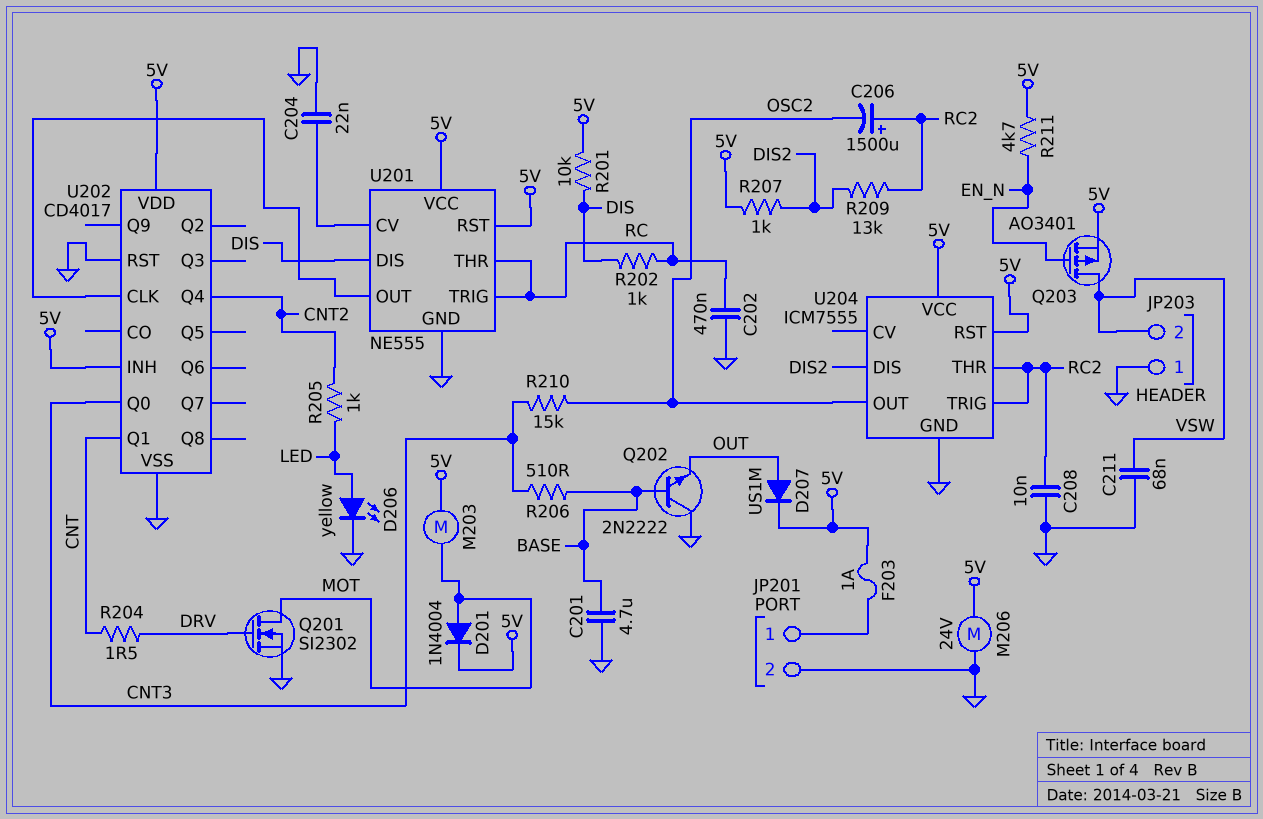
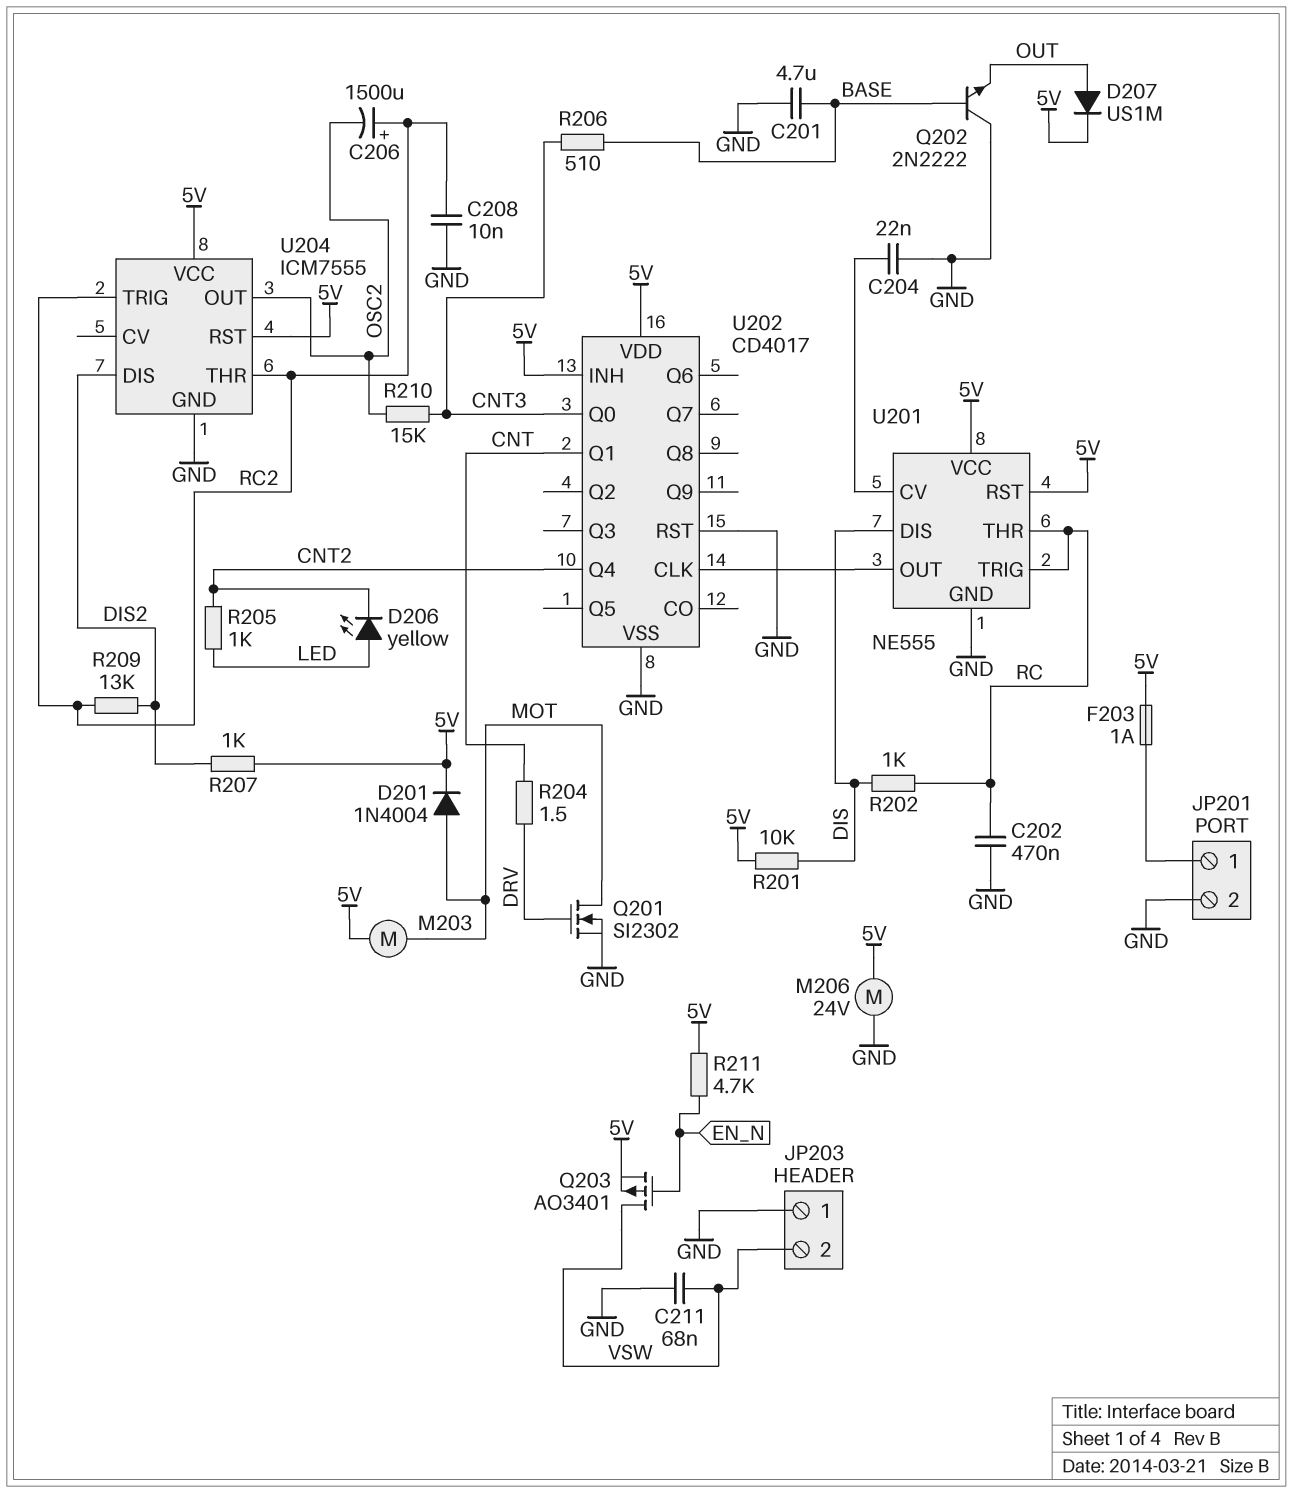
D206: LED yellow (A LED, K GND) -> LED yellow (A LED, K CNT2)

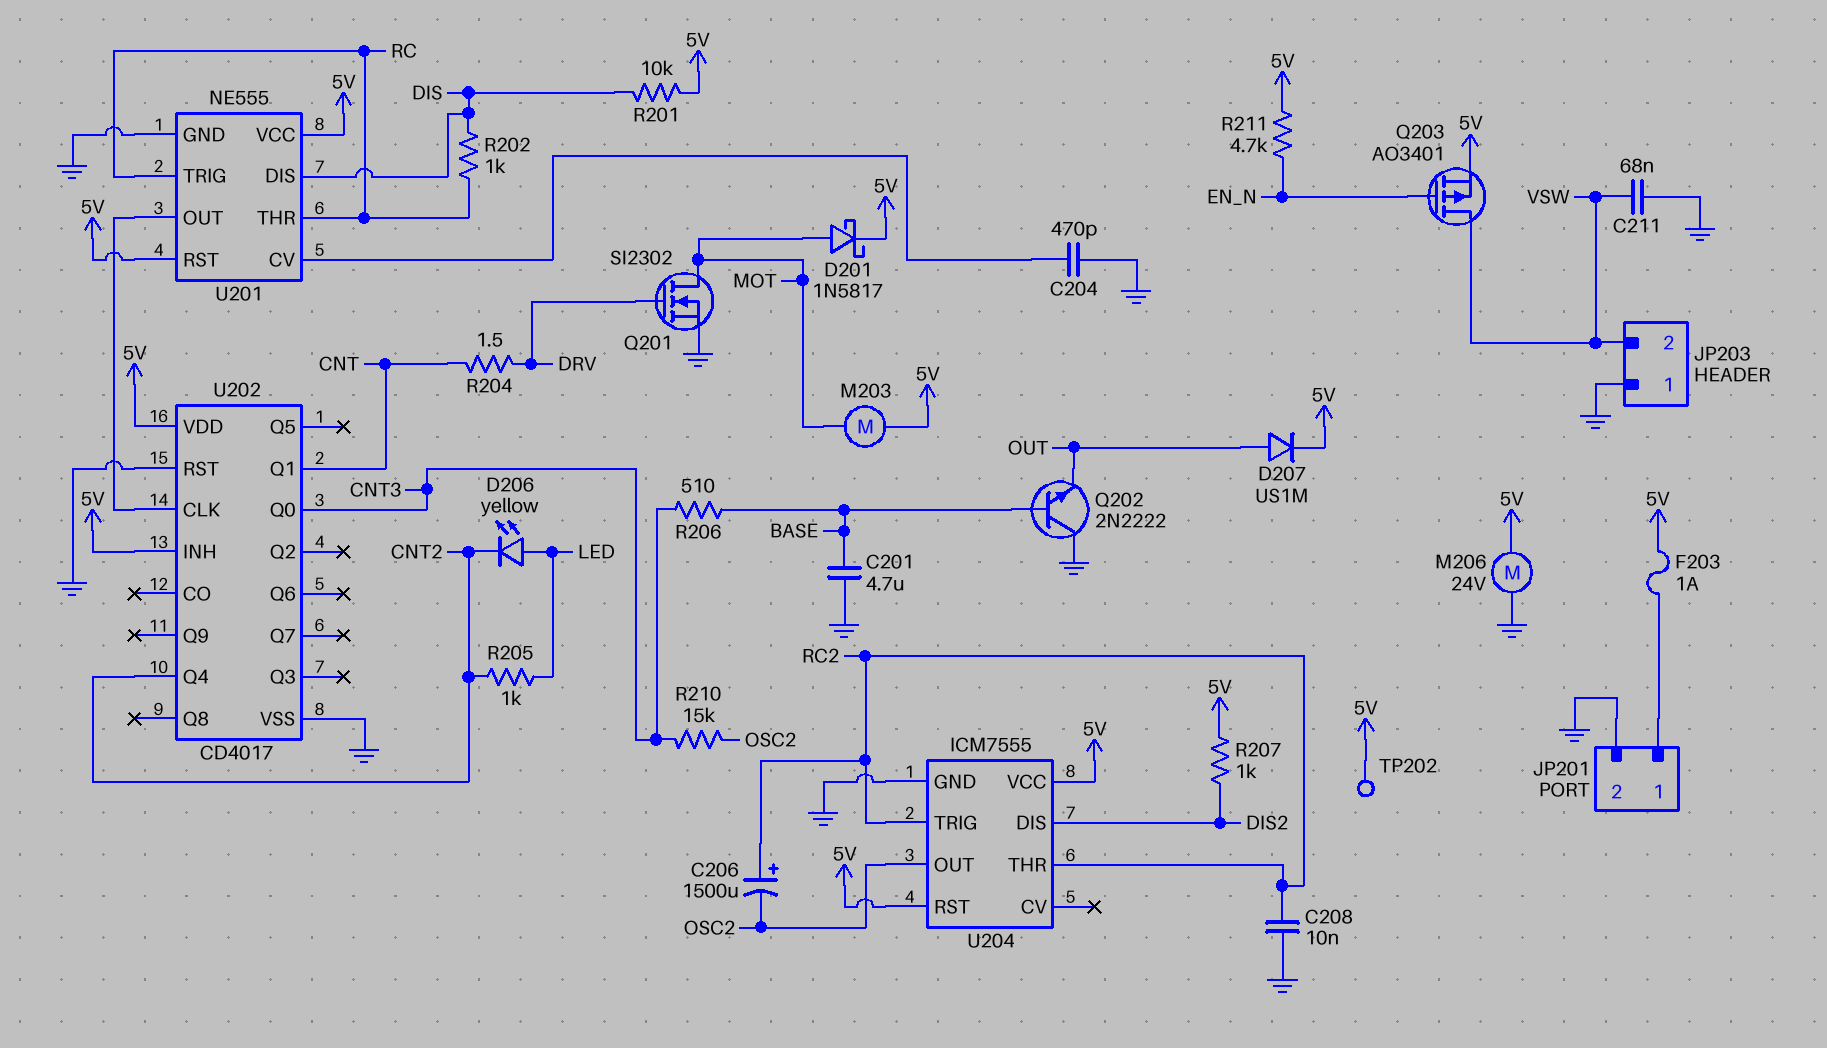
C202: 470nF (GND, RC) -> none
C204: 22nF (GND, U201/CV) -> 470pF (GND, U201/CV)
D201: diode 1N4004 (A MOT, K 5V) -> schottky 1N5817 (A MOT, K 5V)
R209: 13k (DIS2, RC2) -> none
TP202: none -> test point (5V)

